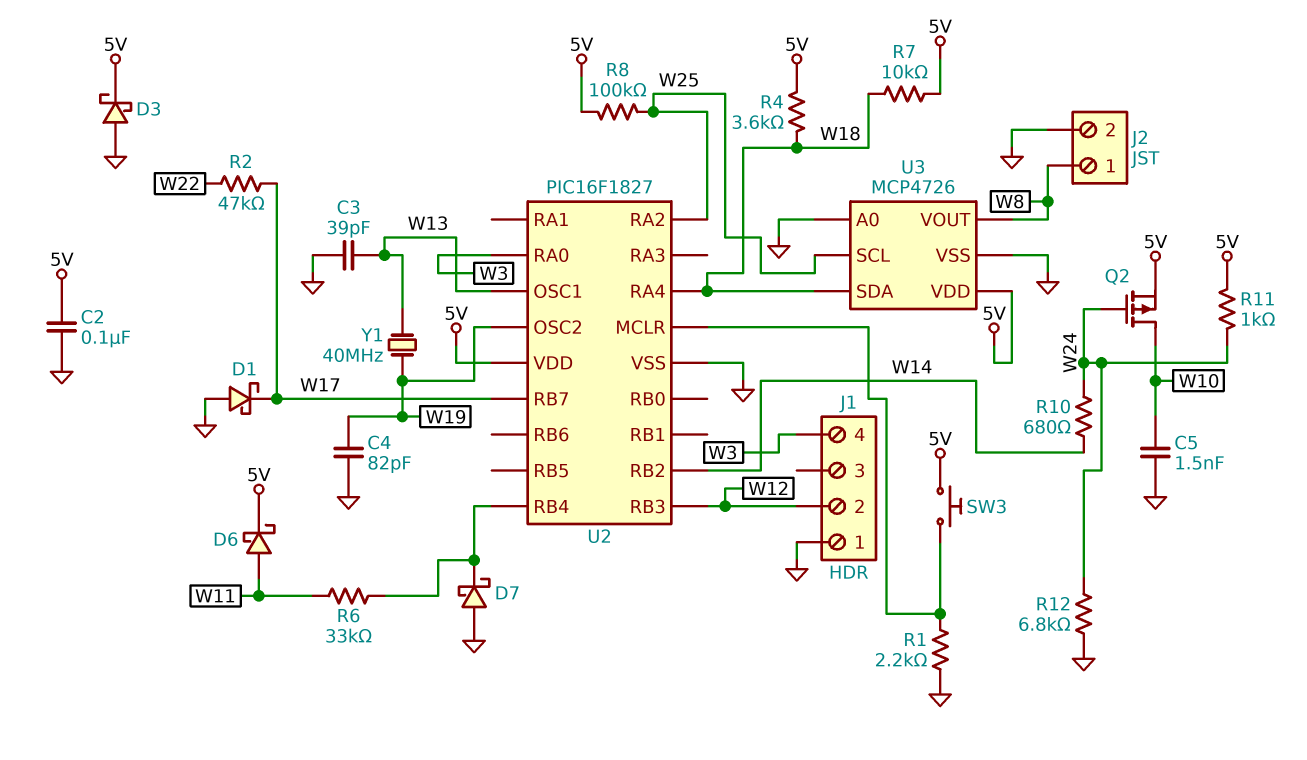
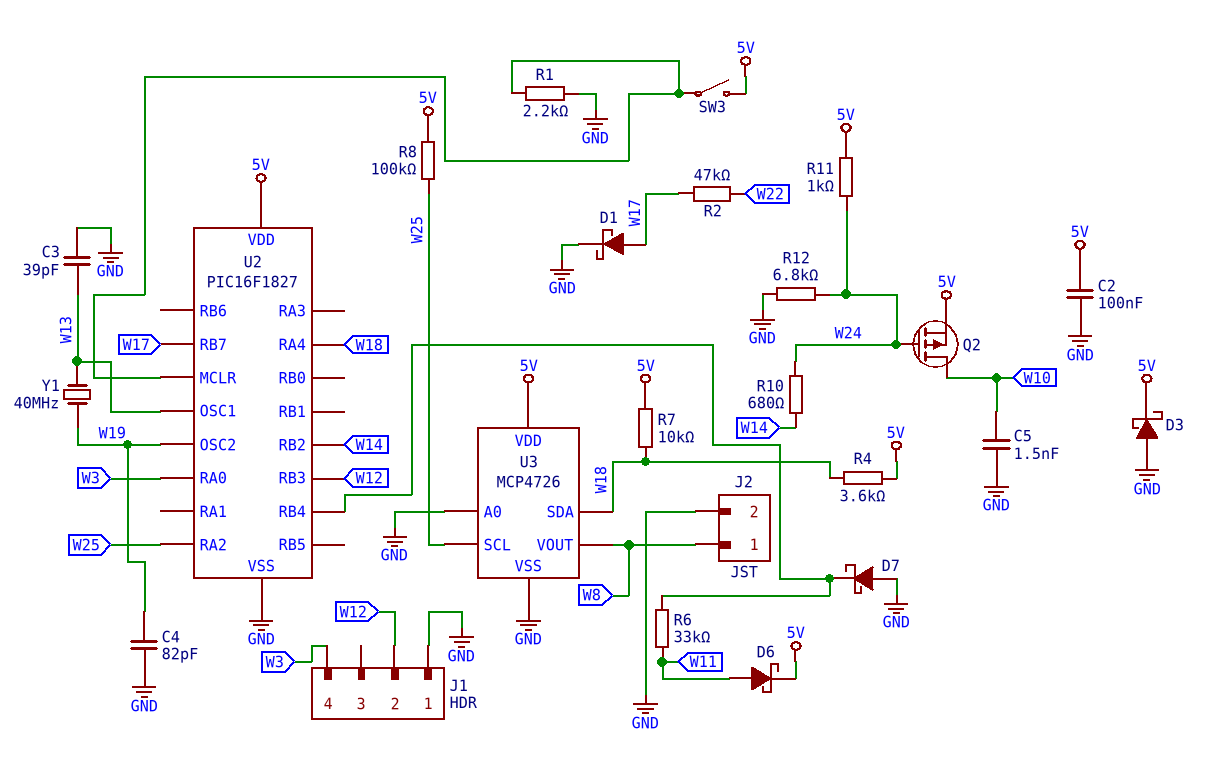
D1: schottky (A GND, K W17) -> schottky (A W17, K GND)
SW3: button (5V, U2/MCLR) -> switch (5V, U2/MCLR)

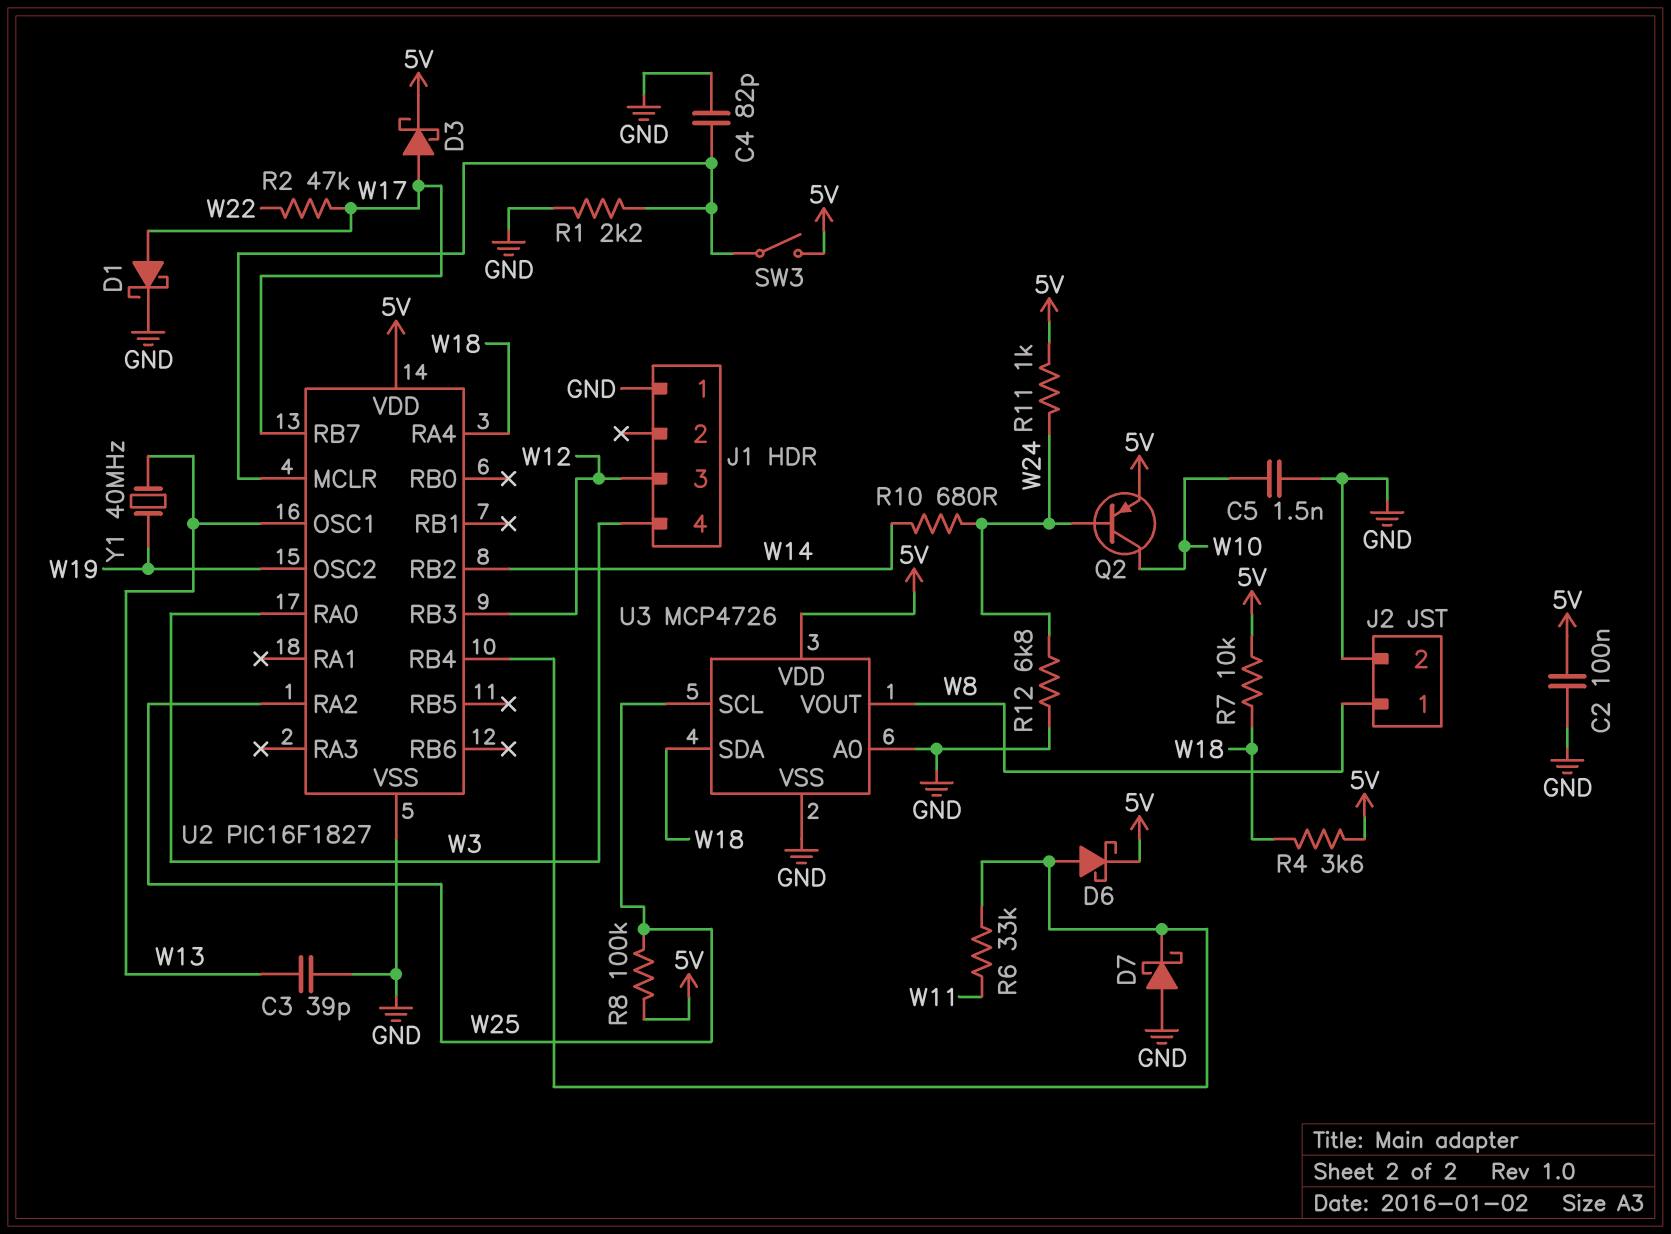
C4: 82pF (GND, W19) -> 82pF (GND, U2/MCLR)
D3: schottky (A GND, K 5V) -> schottky (A W17, K 5V)
D6: schottky (A W11, K 5V) -> schottky (A U2/RB4, K 5V)
J1 pin 2: W12 -> none
J1 pin 3: none -> W12
Q2: PMOS (G W24, D W10, S 5V) -> PNP (B W24, C W10, E 5V)

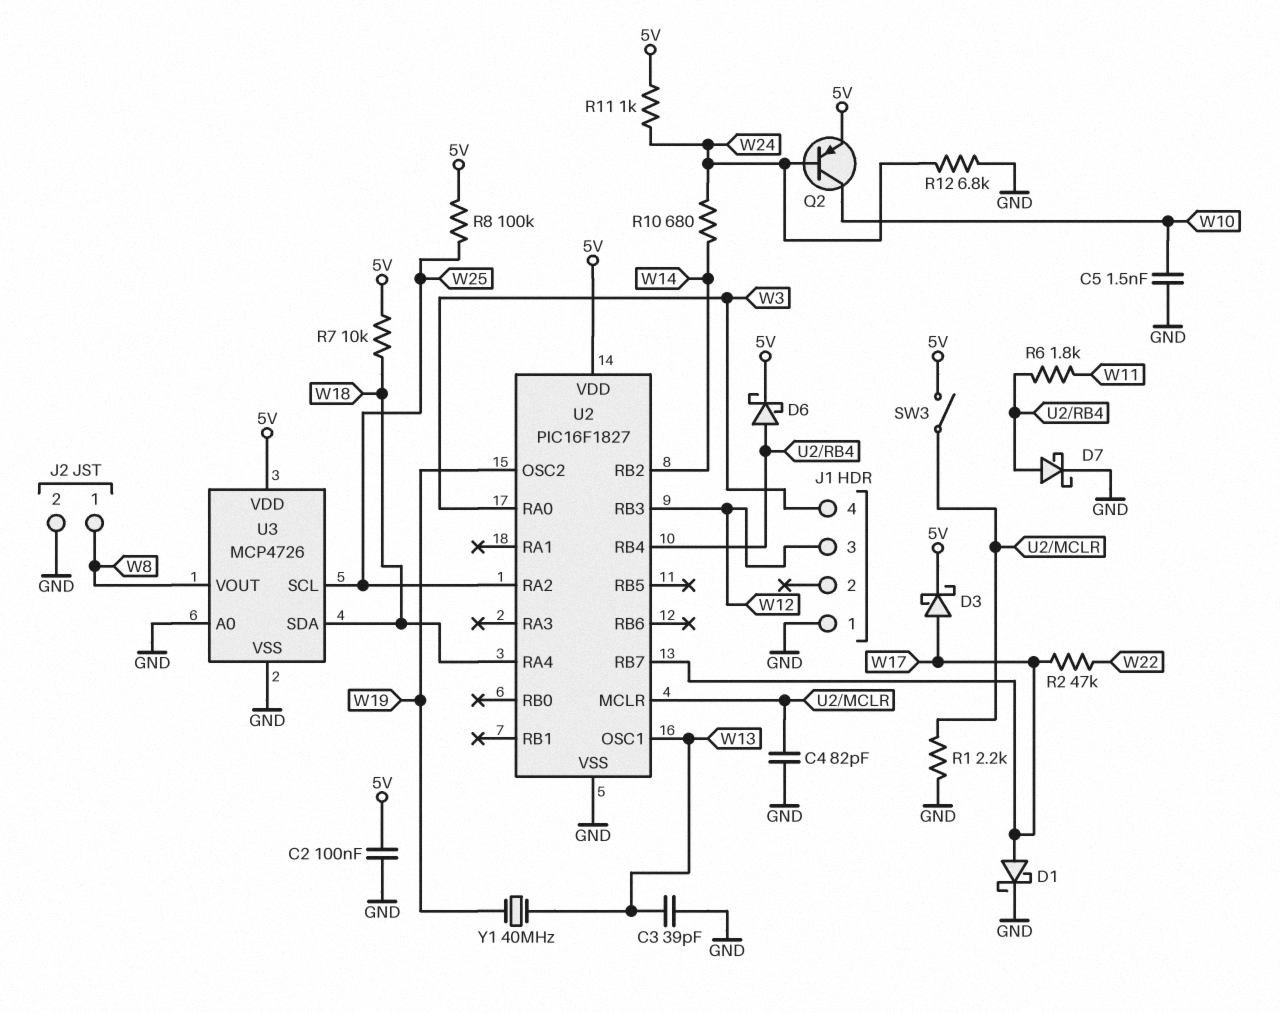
D7: schottky (A GND, K U2/RB4) -> schottky (A U2/RB4, K GND)
R4: 3.6k (5V, W18) -> none
R6: 33k (U2/RB4, W11) -> 1.8k (U2/RB4, W11)

